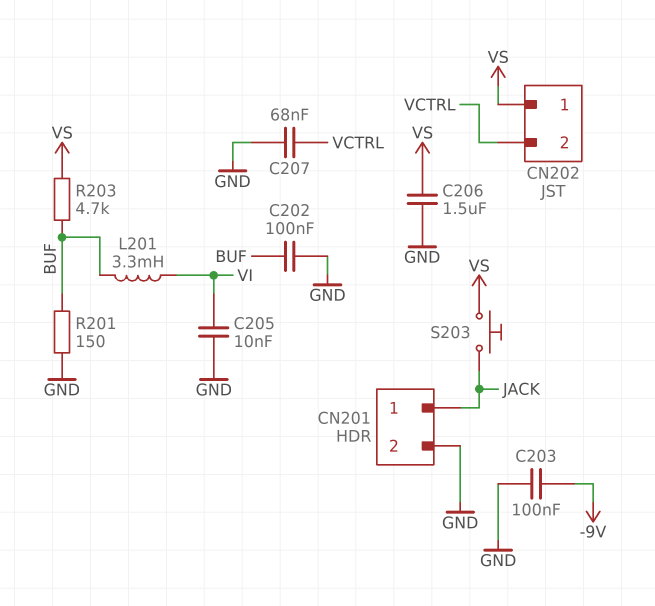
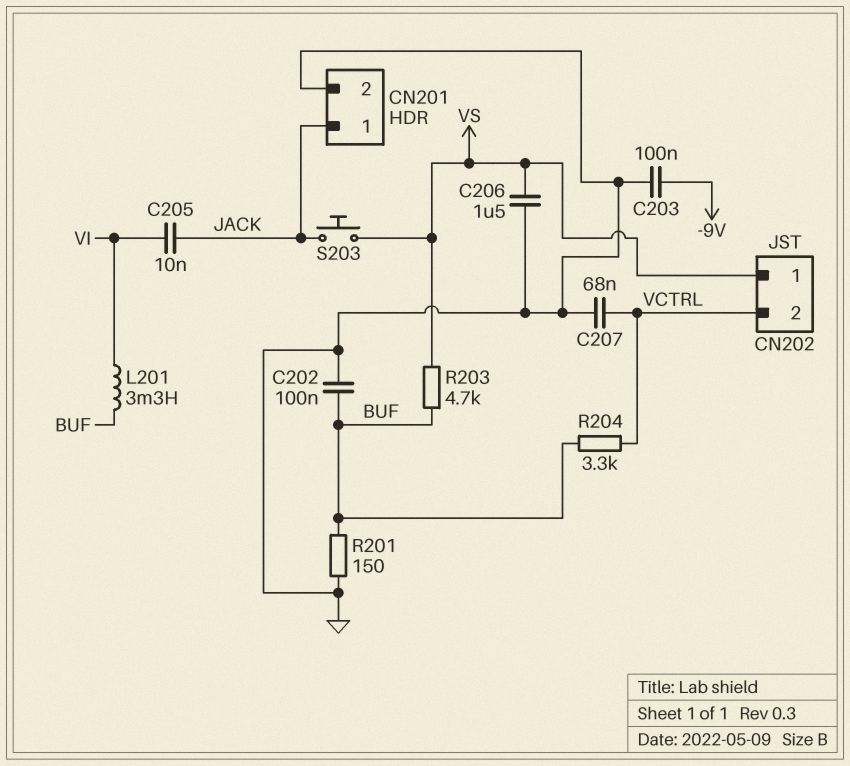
C205: 10nF (GND, VI) -> 10nF (JACK, VI)
R204: none -> 3.3k (BUF, VCTRL)

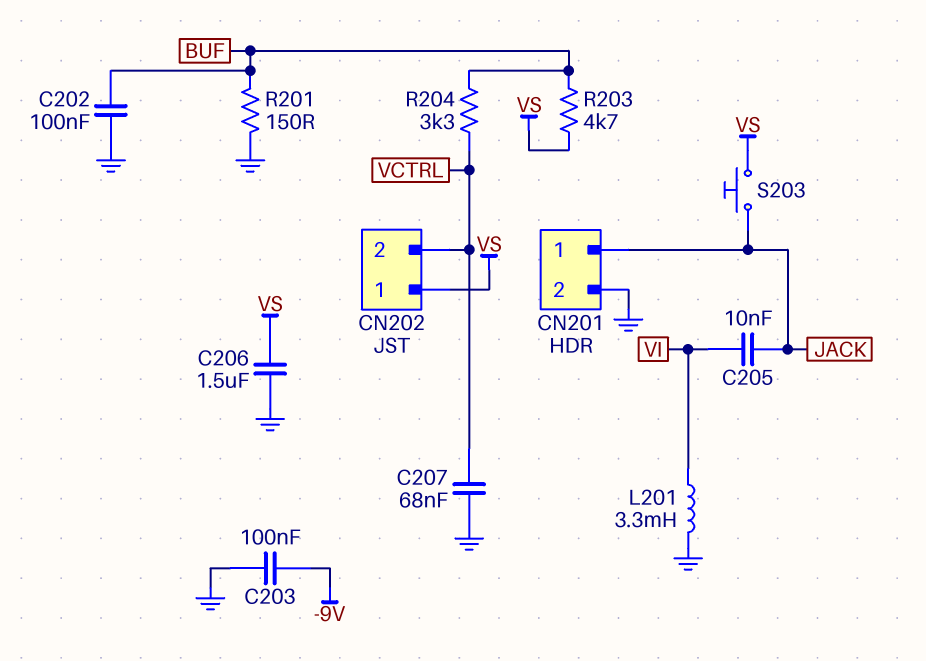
L201: 3.3mH (BUF, VI) -> 3.3mH (GND, VI)

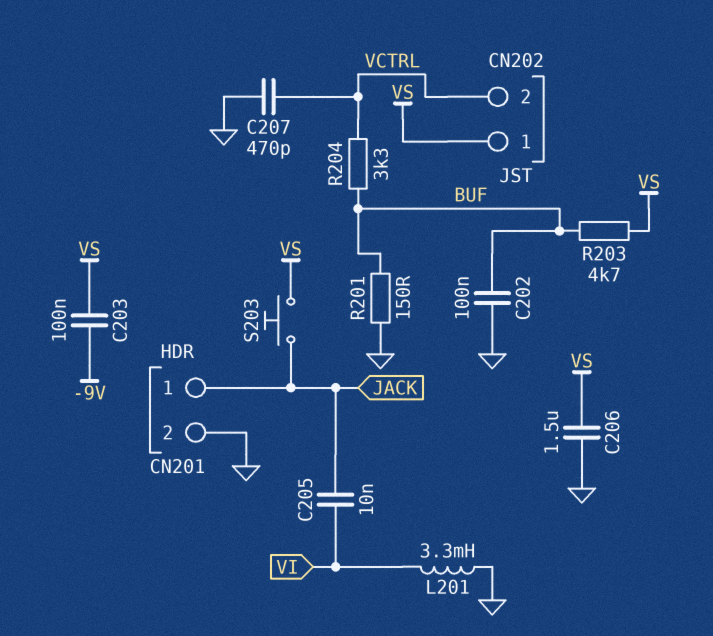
C203: 100nF (-9V, GND) -> 100nF (-9V, VS)
C207: 68nF (GND, VCTRL) -> 470pF (GND, VCTRL)

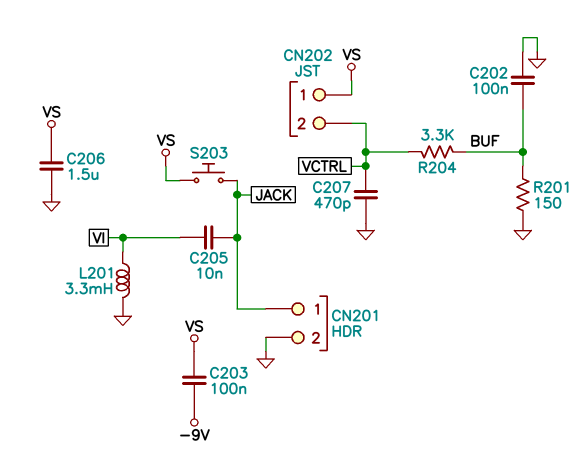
R203: 4.7k (BUF, VS) -> none

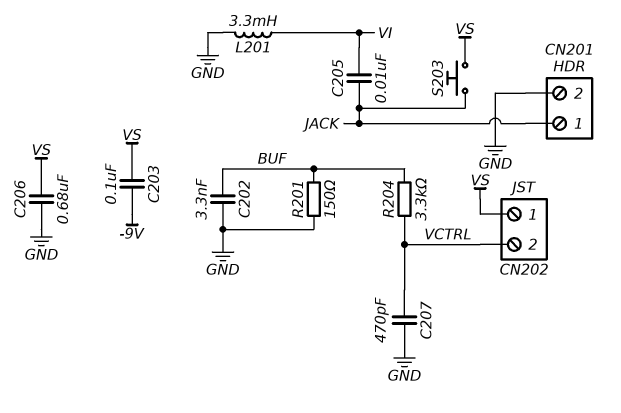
C202: 100nF (BUF, GND) -> 3.3nF (BUF, GND)
C206: 1.5uF (GND, VS) -> 680nF (GND, VS)

